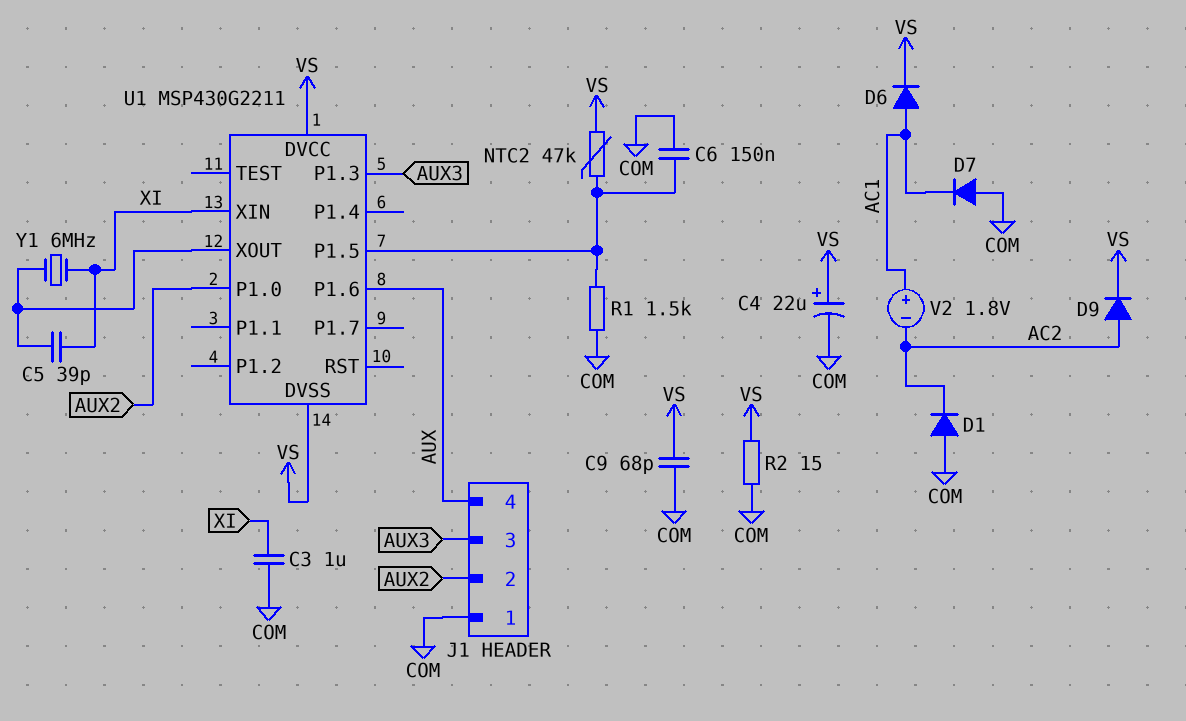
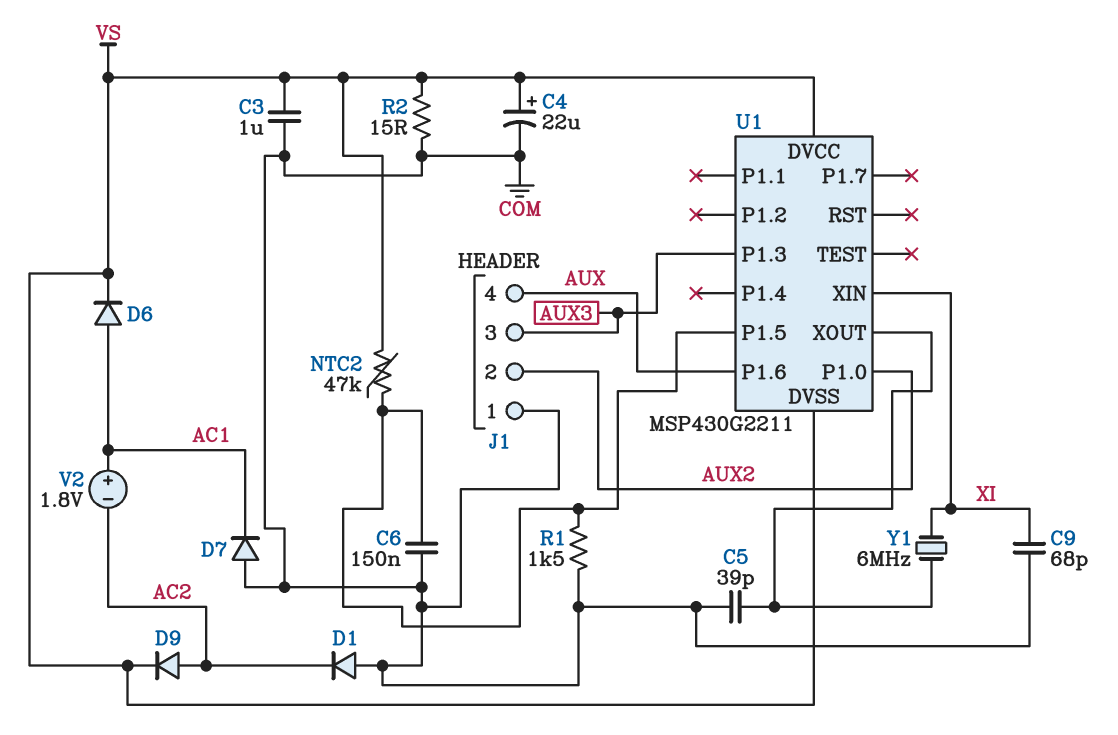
C3: 1uF (COM, XI) -> 1uF (COM, VS)
C5: 39pF (U1/XOUT, XI) -> 39pF (COM, U1/XOUT)
C9: 68pF (COM, VS) -> 68pF (COM, XI)

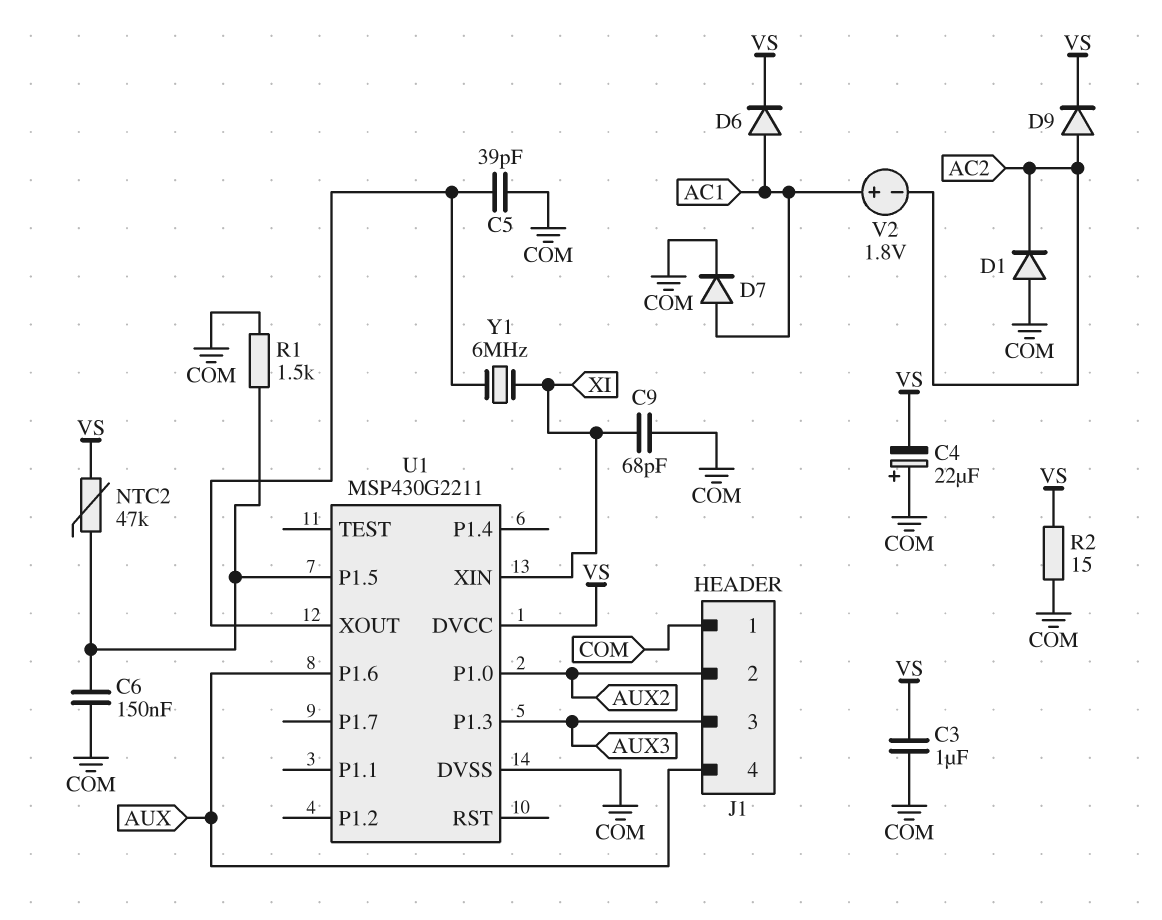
C4: 22uF (plus VS, minus COM) -> 22uF (plus COM, minus VS)
D7: diode (A COM, K AC1) -> diode (A AC1, K COM)
U1 pin DVSS: VS -> COM

